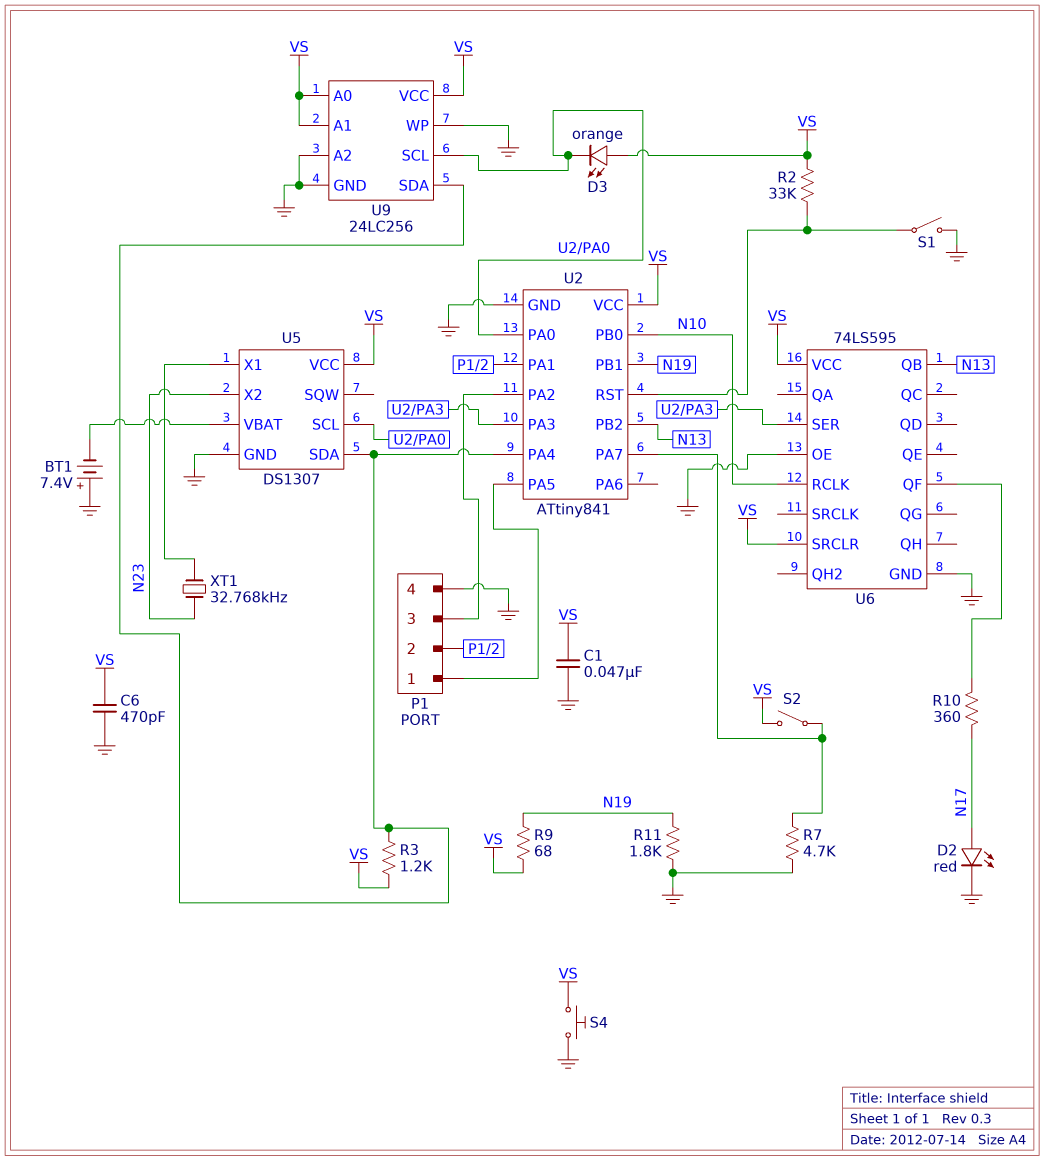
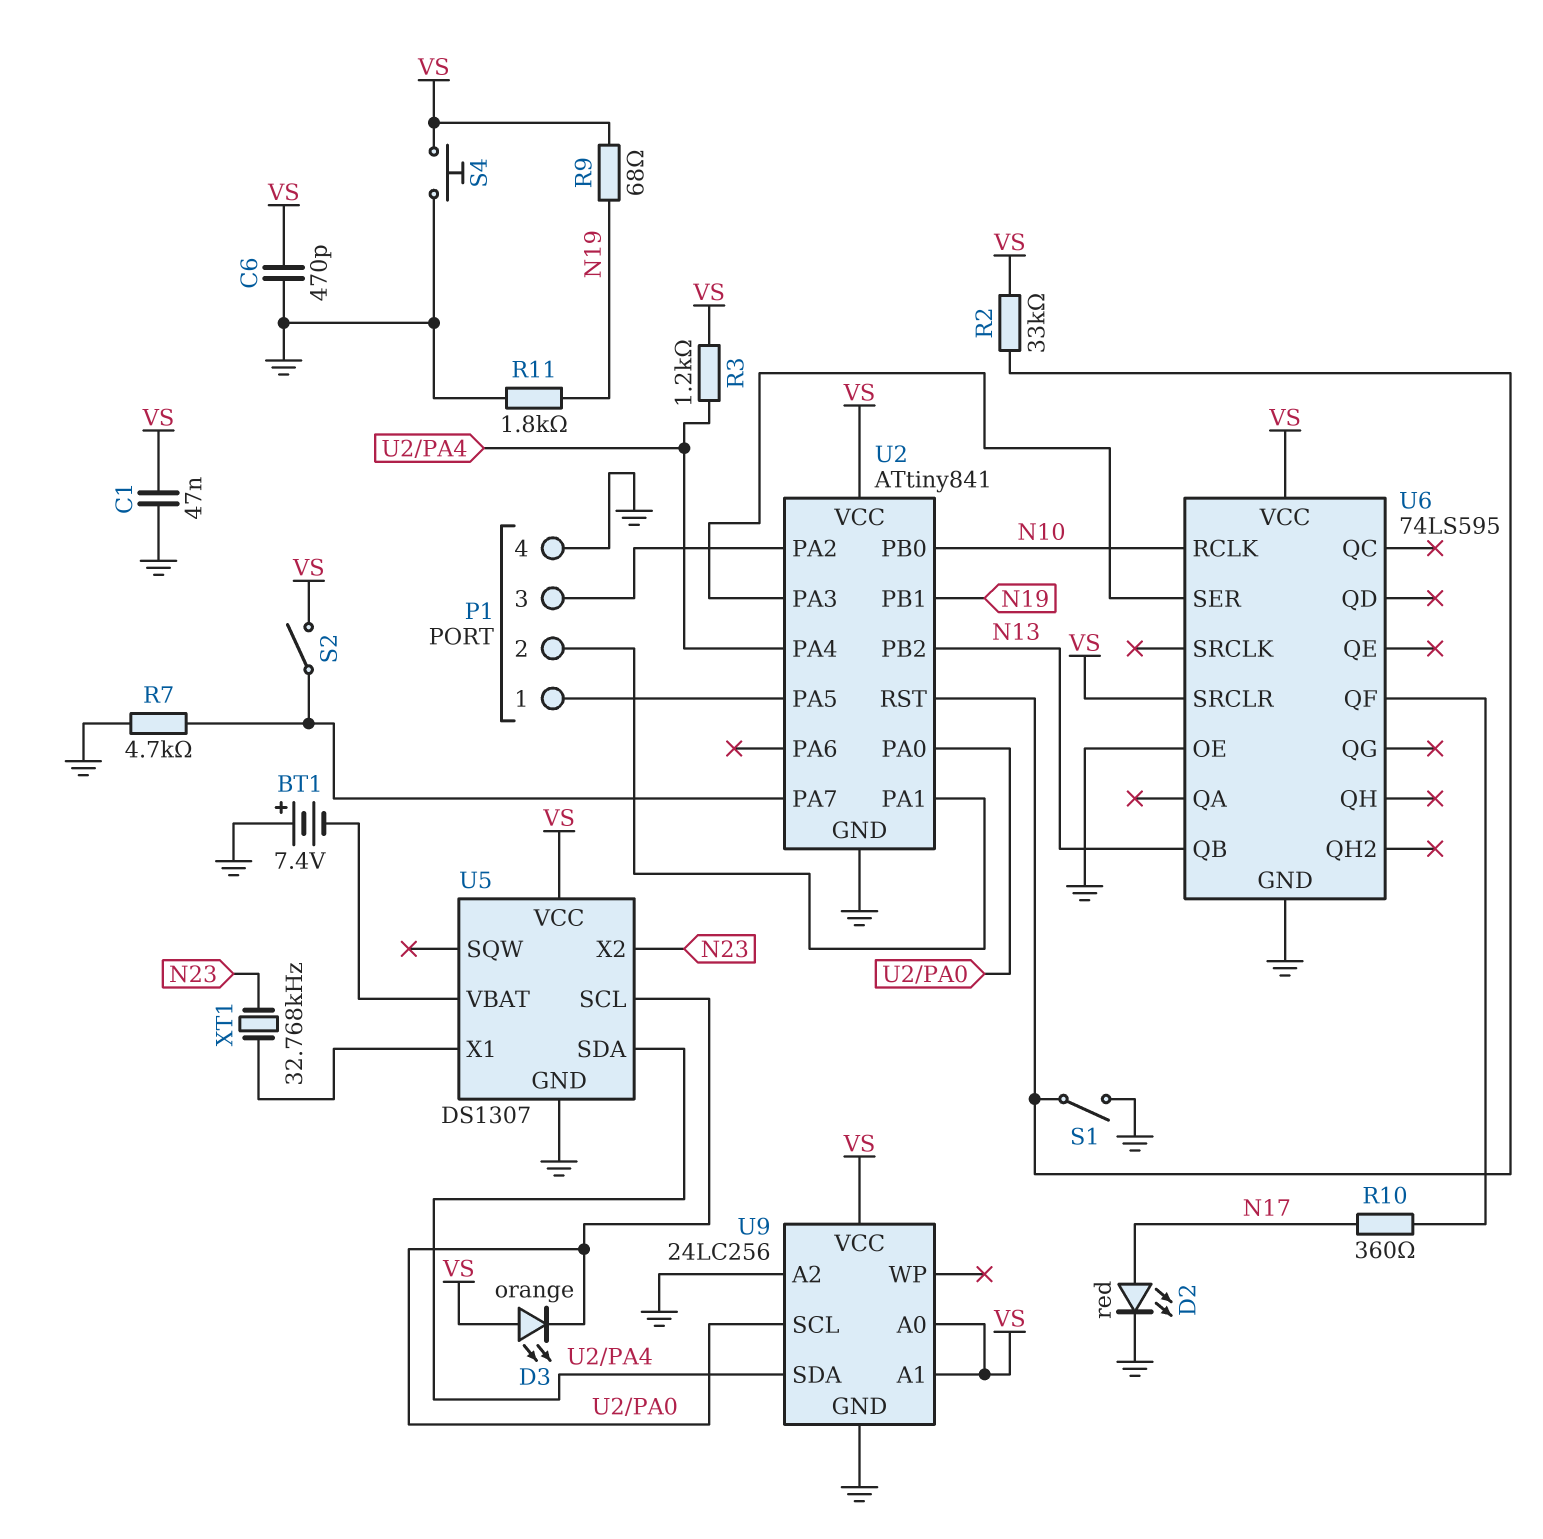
U9 pin WP: GND -> none

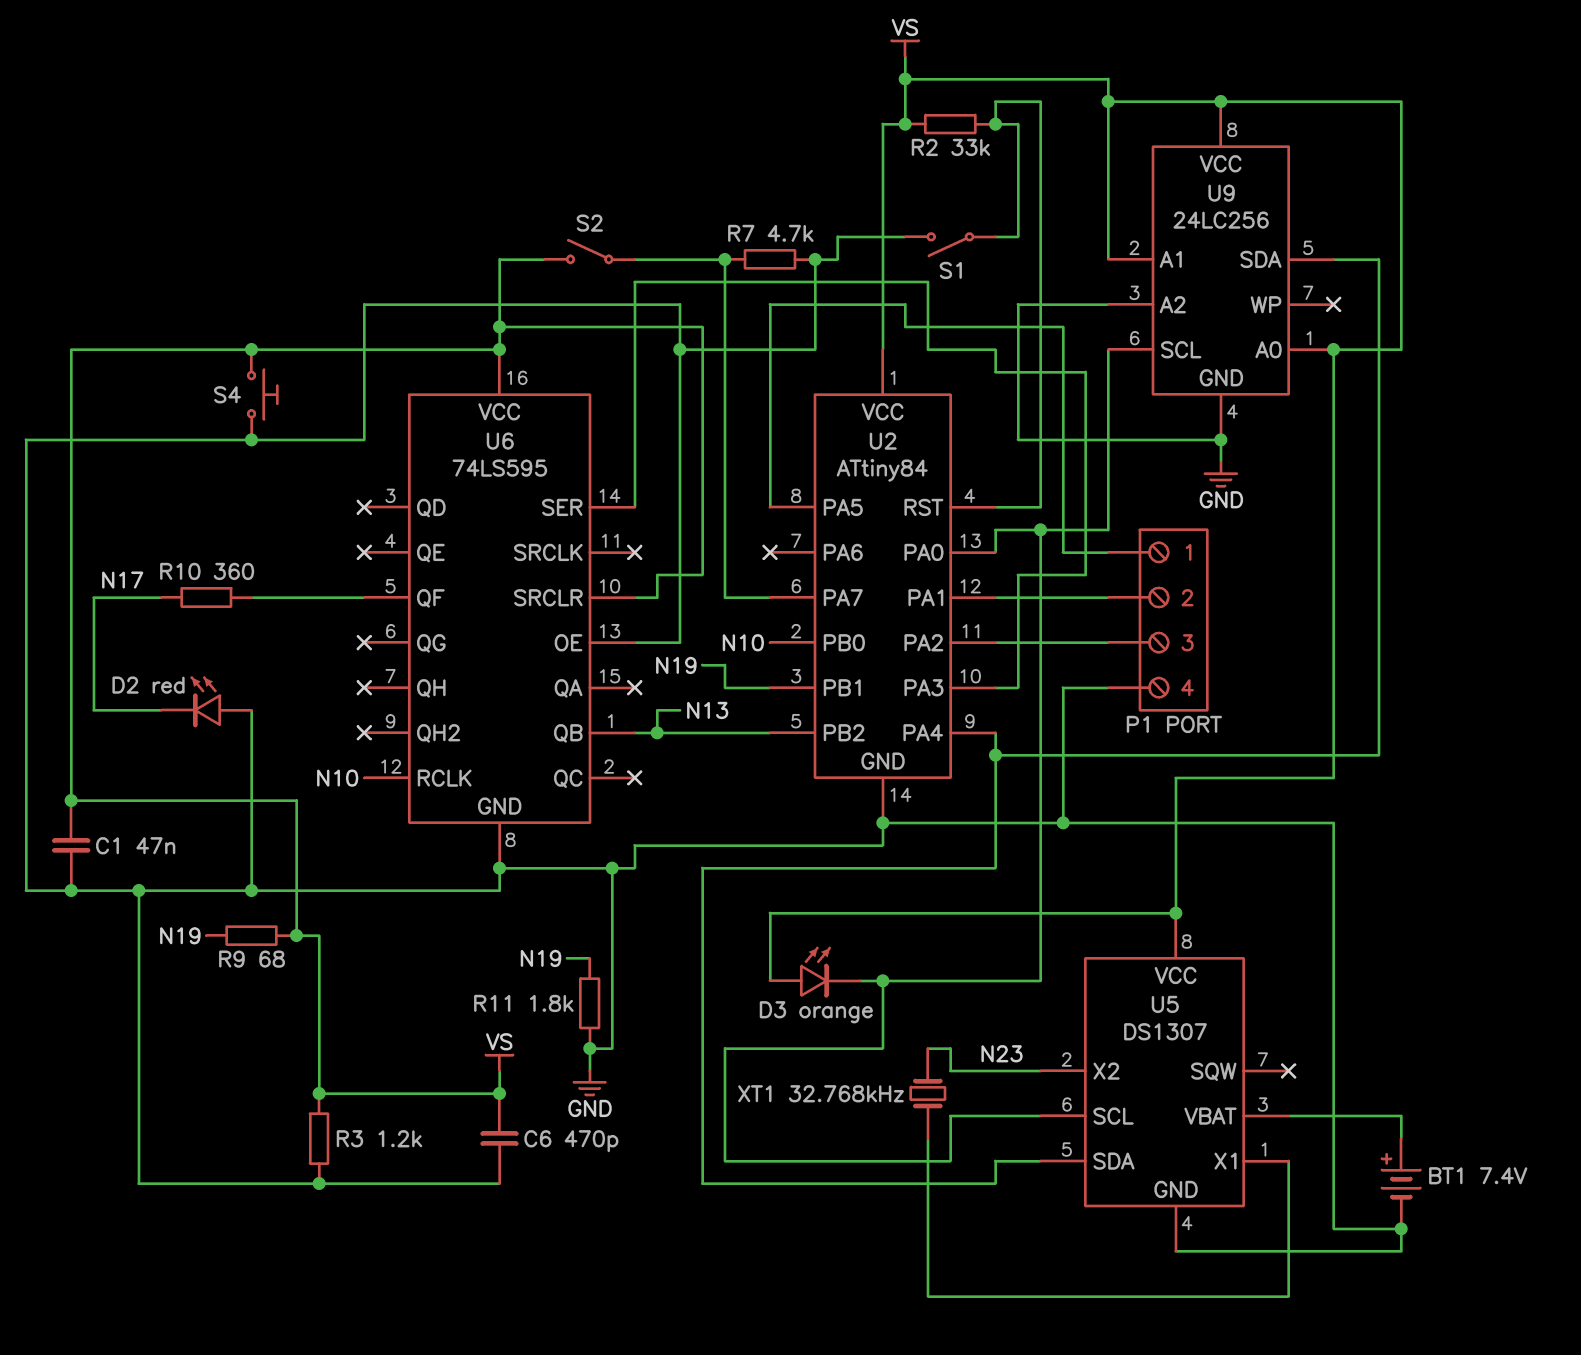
BT1: 7.4V (plus GND, minus U5/VBAT) -> 7.4V (plus U5/VBAT, minus GND)
D2: LED red (A N17, K GND) -> LED red (A GND, K N17)
R3: 1.2k (U2/PA4, VS) -> 1.2k (GND, VS)
U2: ATtiny841 -> ATtiny84

